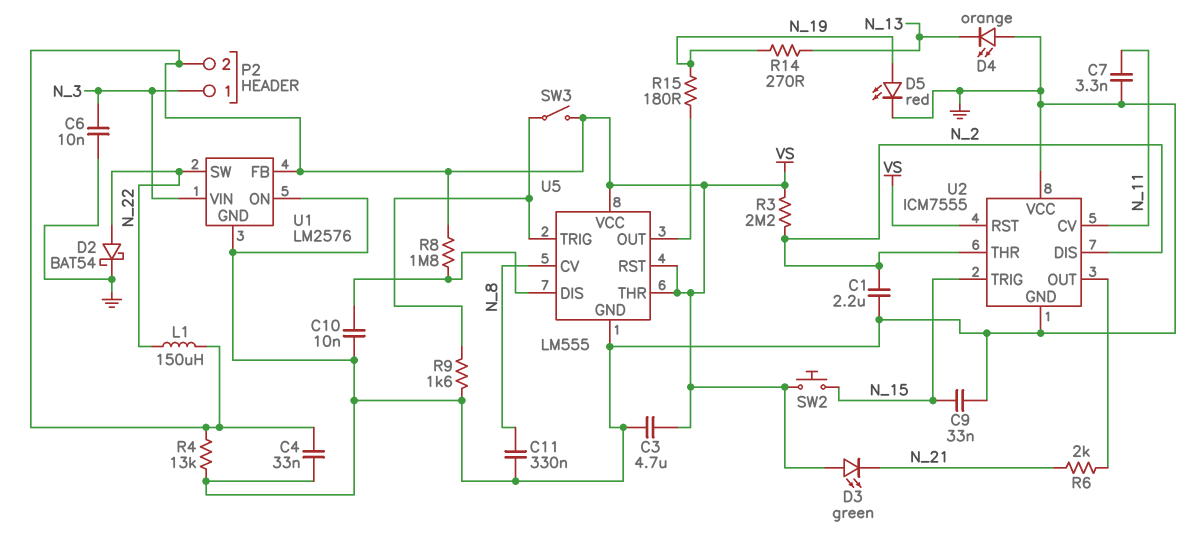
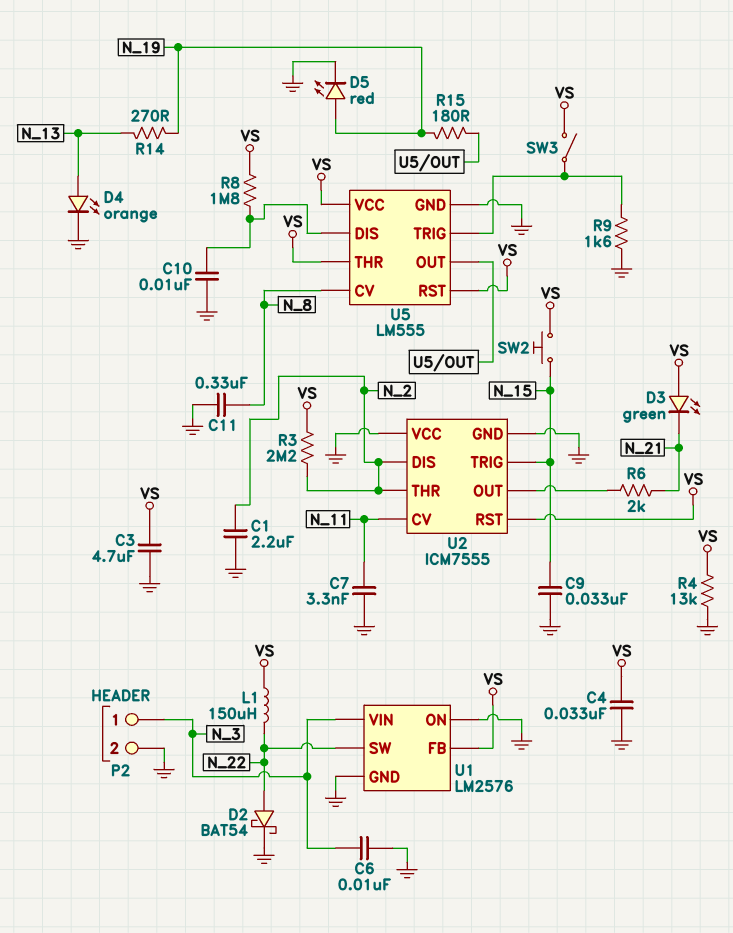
D4: LED orange (A GND, K N_13) -> LED orange (A N_13, K GND)
P2 pin 2: VS -> GND

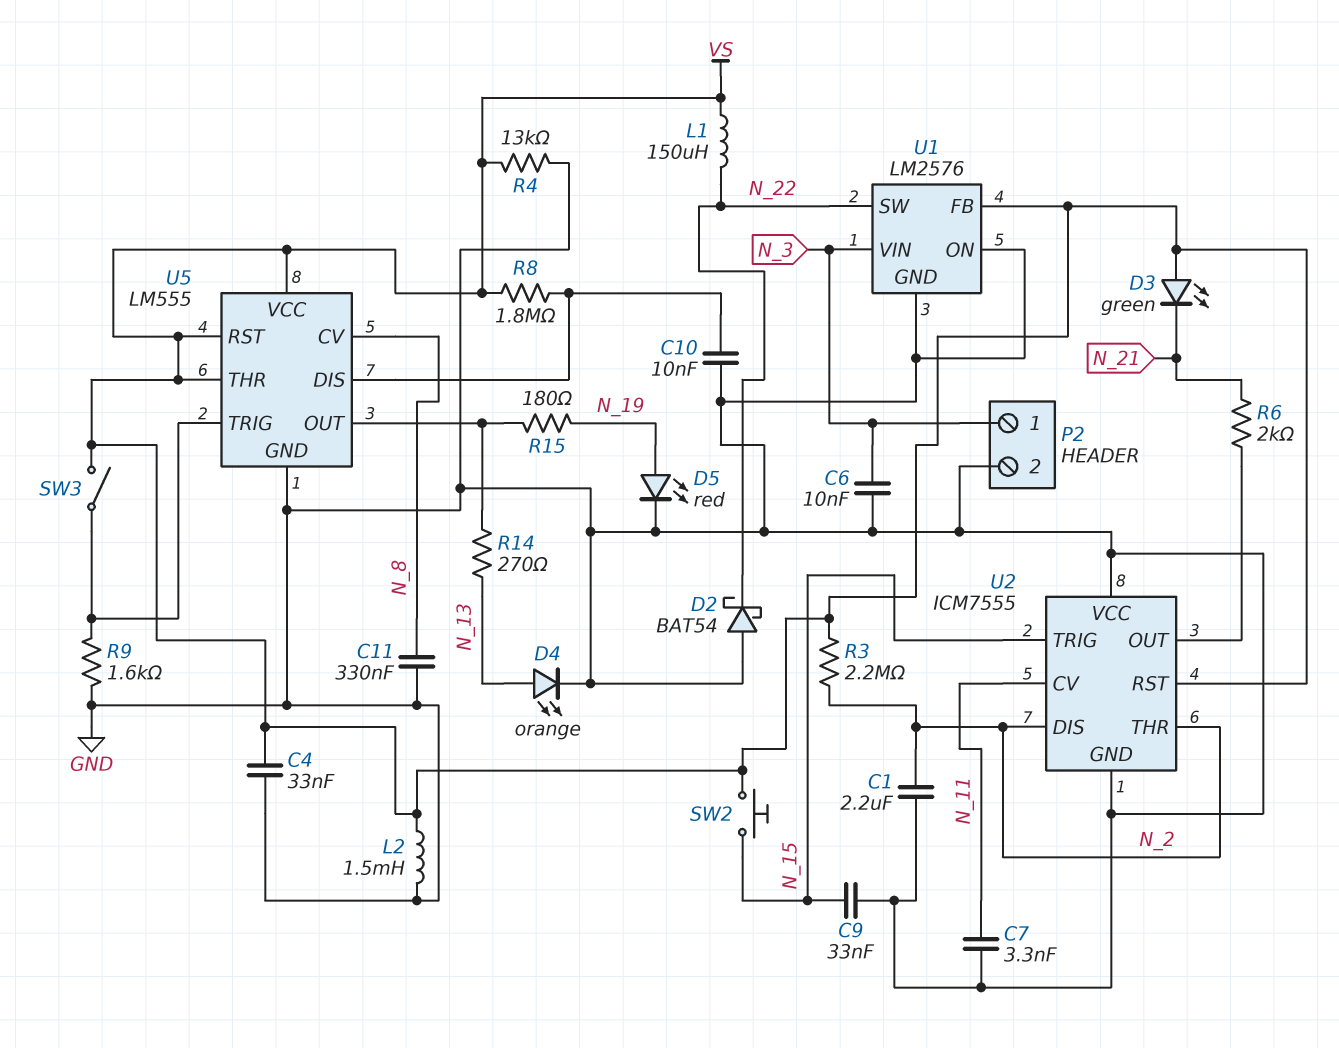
C3: 4.7uF (GND, VS) -> none
D2: schottky BAT54 (A N_22, K GND) -> schottky BAT54 (A GND, K N_22)
L2: none -> 1.5mH (GND, VS)
R14: 270 (N_13, N_19) -> 270 (N_13, U5/OUT)

